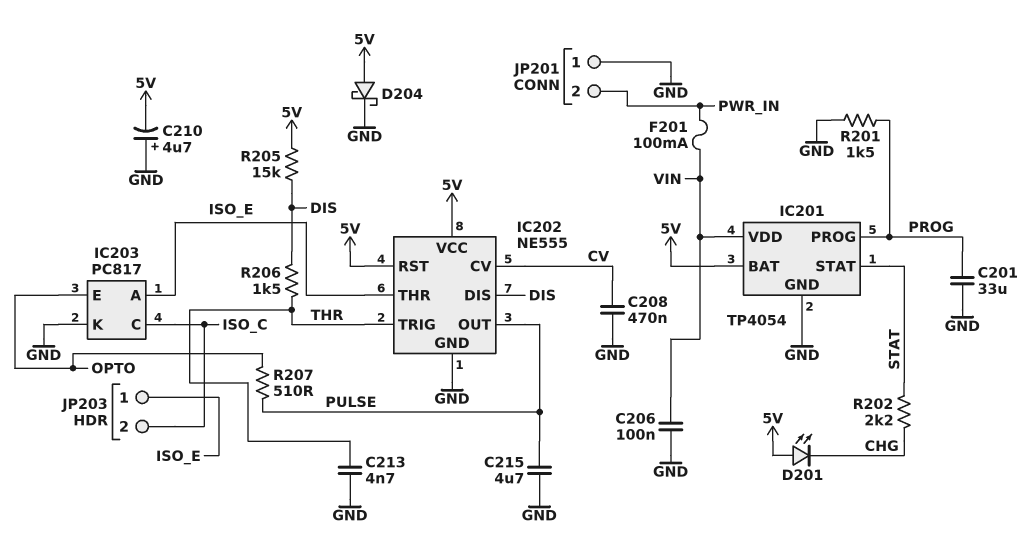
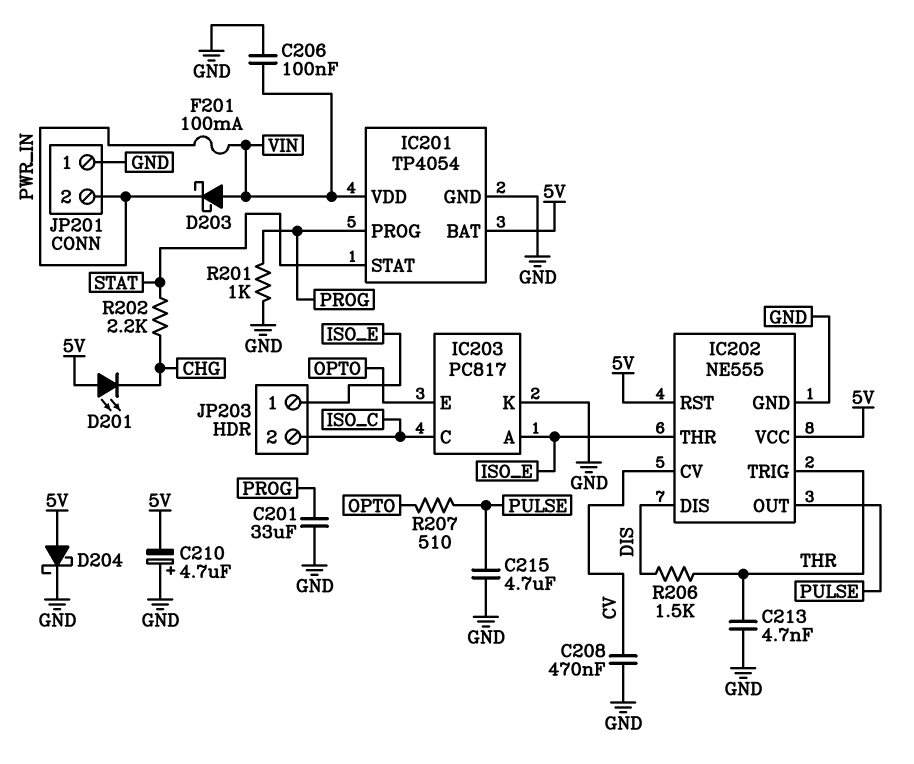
D203: none -> schottky (A VIN, K PWR_IN)
R201: 1.5k (GND, PROG) -> 1k (GND, PROG)
R205: 15k (5V, DIS) -> none

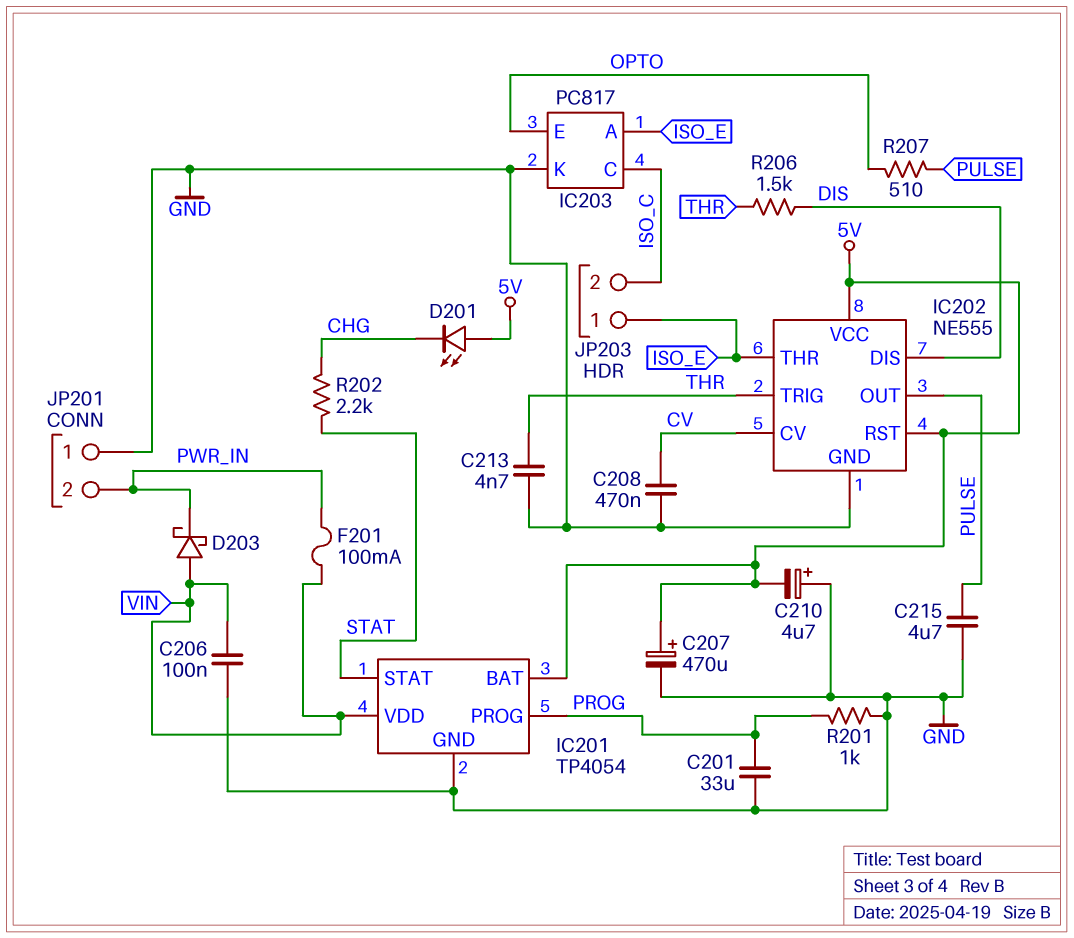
C207: none -> 470uF (plus 5V, minus GND)
D204: schottky (A 5V, K GND) -> none

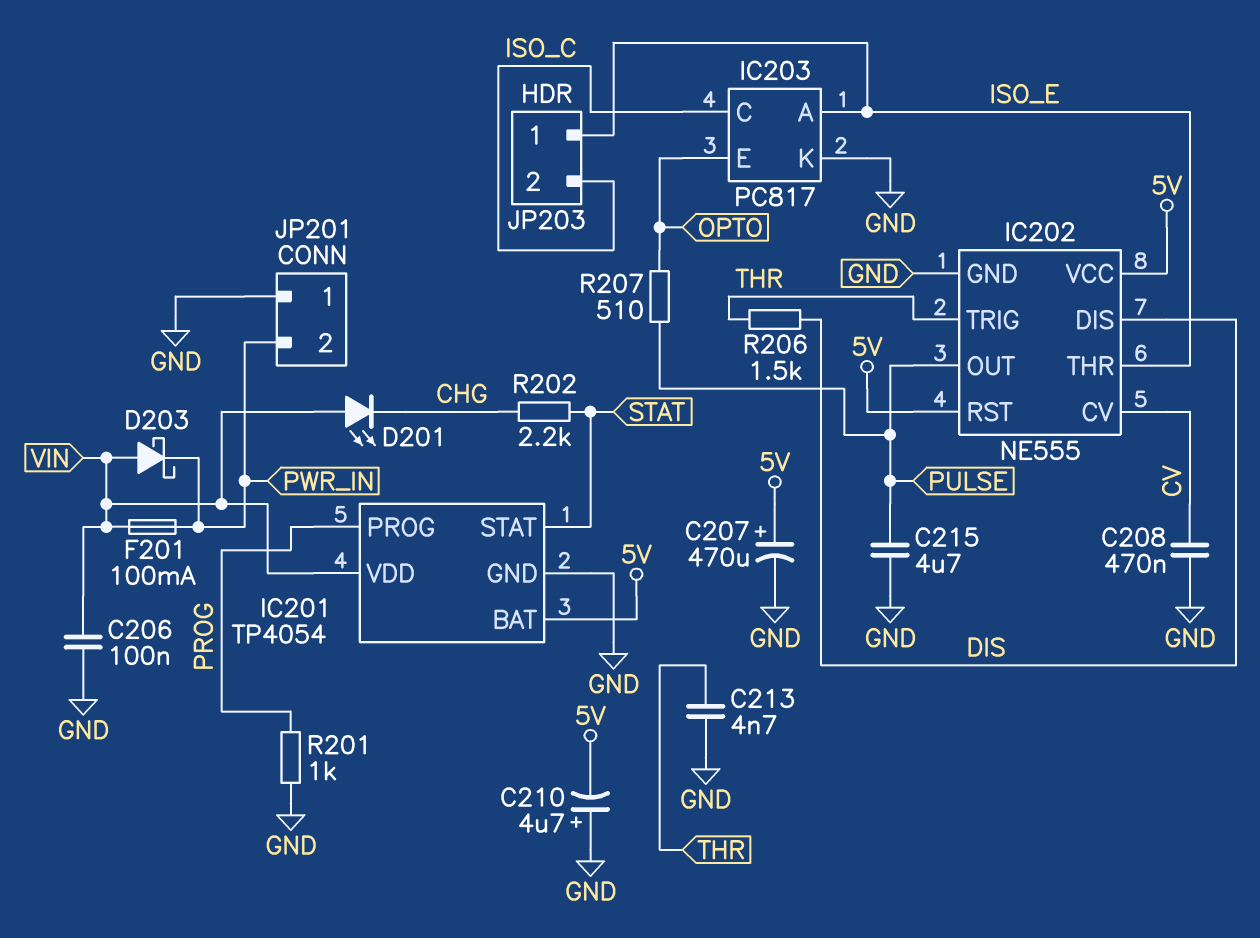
C201: 33uF (GND, PROG) -> none
D201: LED (A 5V, K CHG) -> LED (A VIN, K CHG)

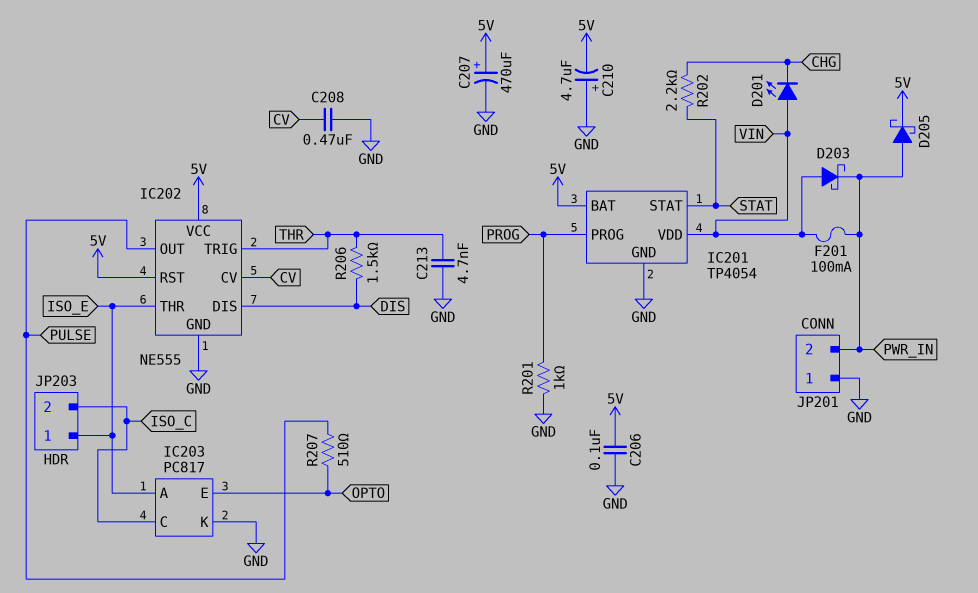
C206: 100nF (GND, VIN) -> 100nF (5V, GND)
C215: 4.7uF (GND, PULSE) -> none
D205: none -> schottky (A PWR_IN, K 5V)

